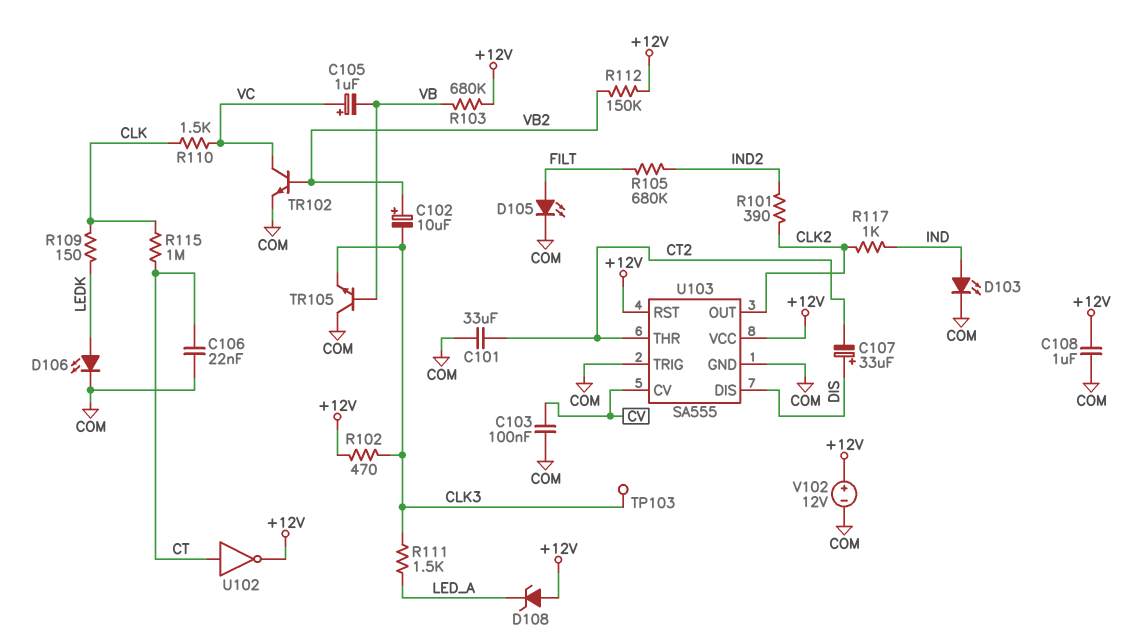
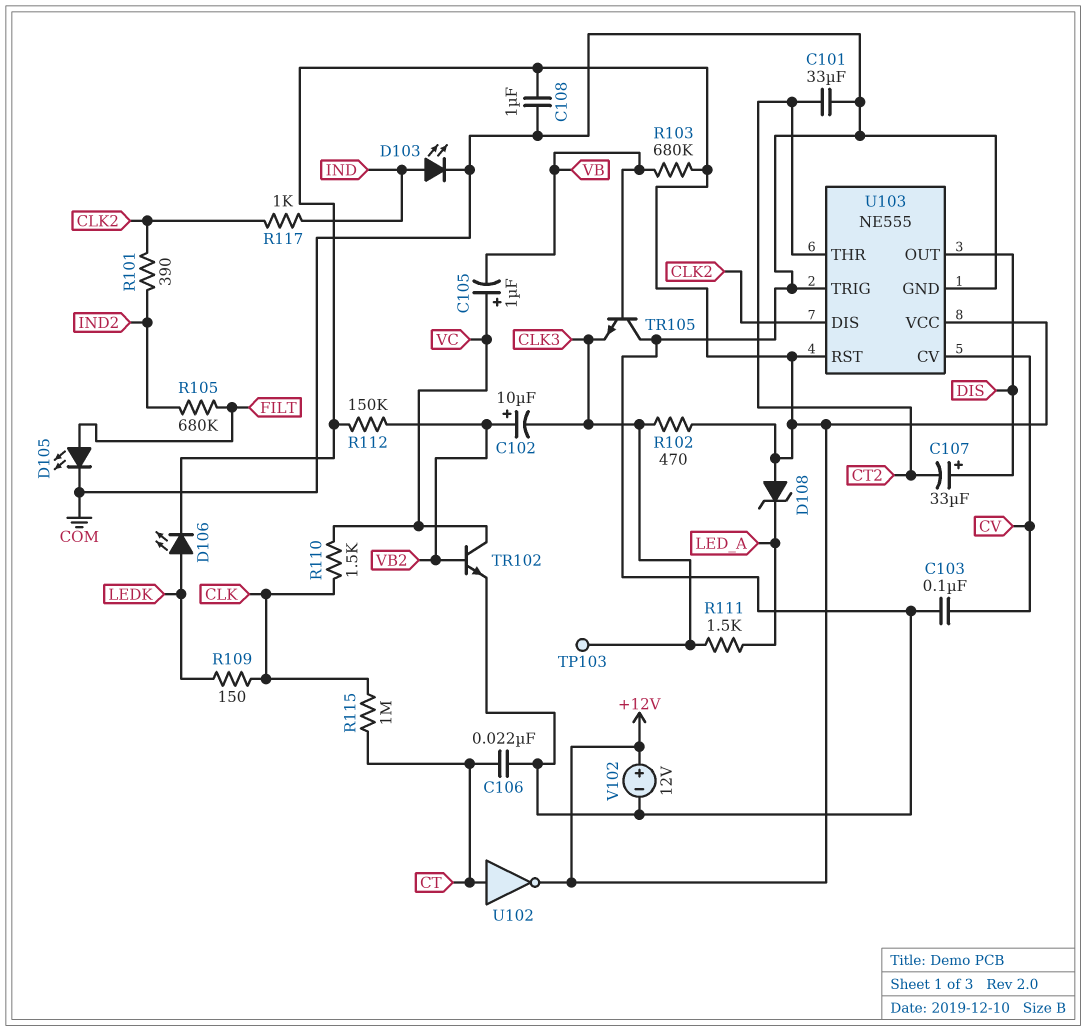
D106: LED (A LEDK, K COM) -> LED (A LEDK, K +12V)
U103: SA555 -> NE555
U103 pin DIS: DIS -> CLK2
U103 pin OUT: CLK2 -> DIS

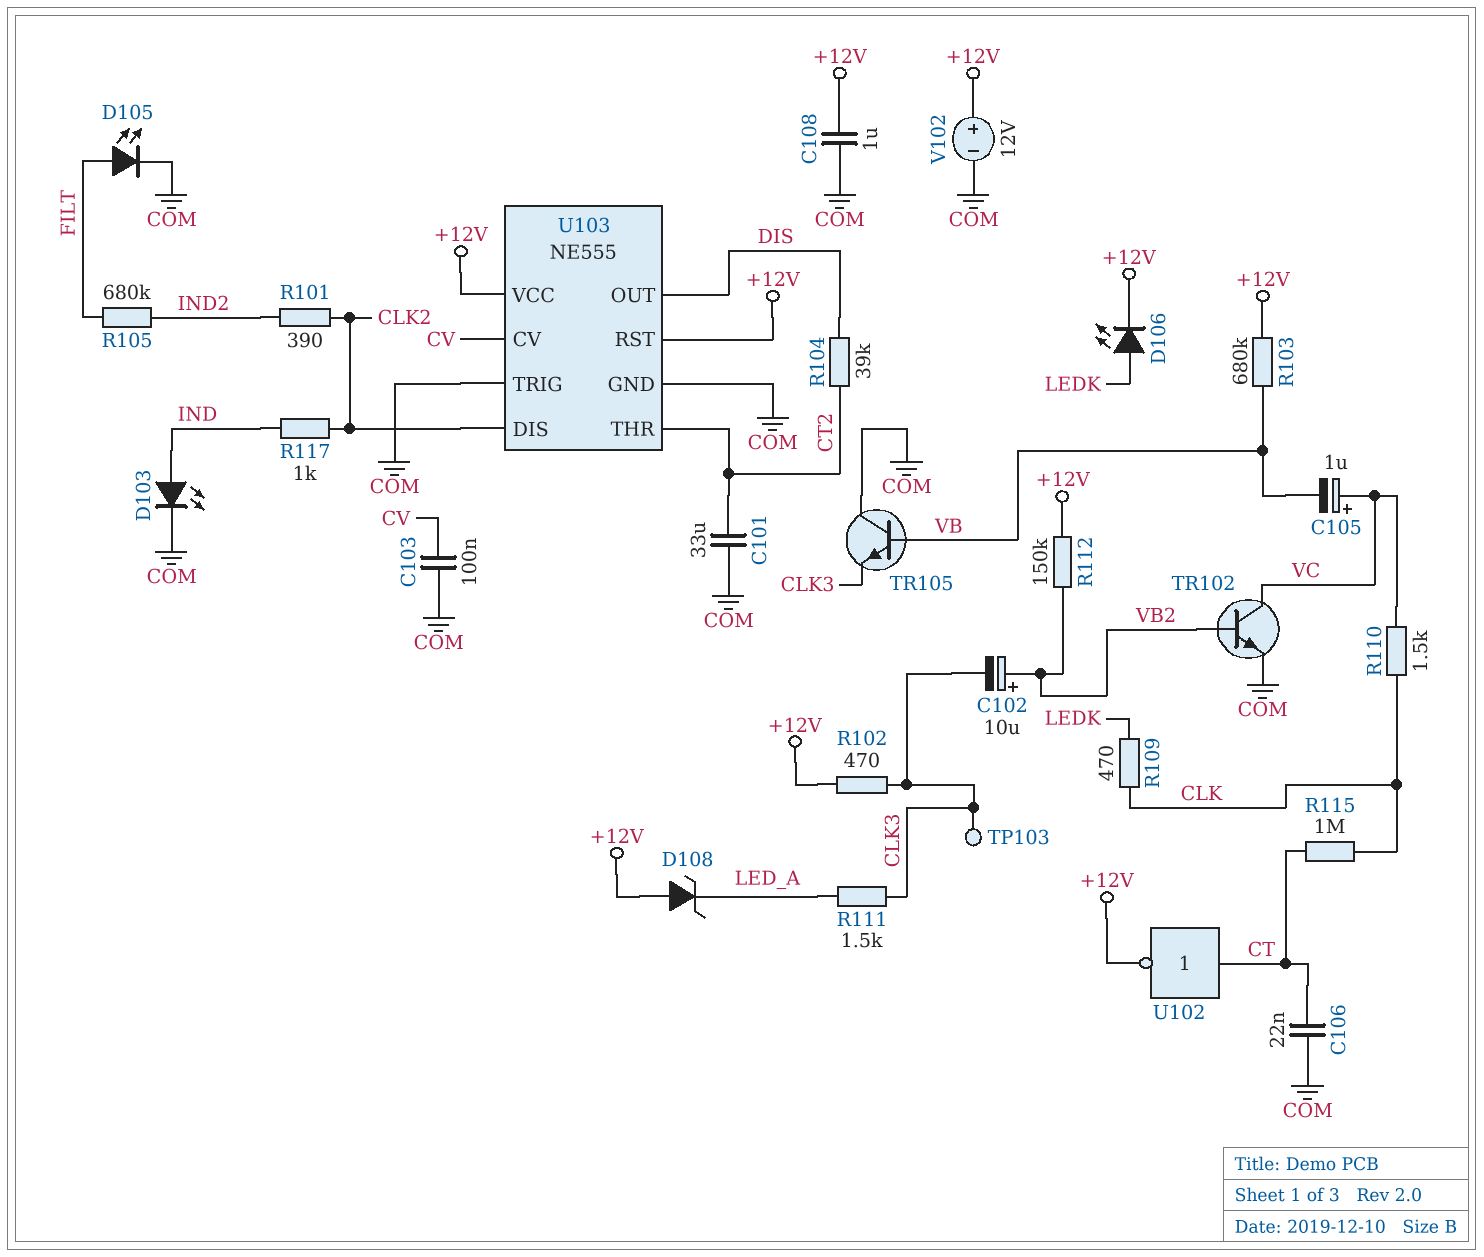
C107: 33uF (plus DIS, minus CT2) -> none
R104: none -> 39k (CT2, DIS)
R109: 150 (CLK, LEDK) -> 470 (CLK, LEDK)

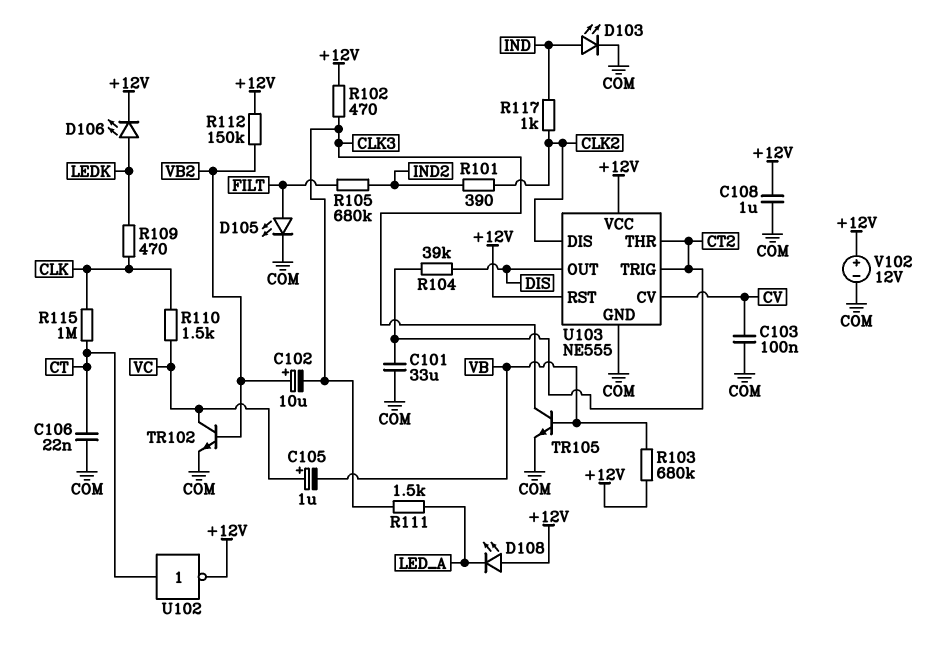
D108: zener (A +12V, K LED_A) -> LED (A +12V, K LED_A)
TP103: test point (CLK3) -> none
TR105: NPN (B VB, C COM, E CLK3) -> NPN (B VB, C CLK3, E COM)
U103 pin TRIG: COM -> CT2

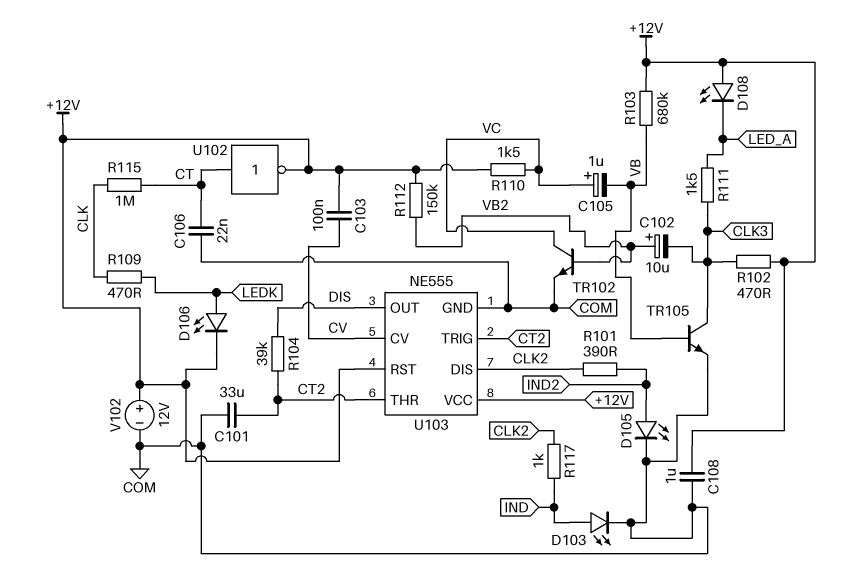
C103: 100nF (COM, CV) -> 100nF (+12V, CV)
D105: LED (A FILT, K COM) -> LED (A IND2, K COM)
R105: 680k (FILT, IND2) -> none
R110: 1.5k (CLK, VC) -> 1.5k (+12V, VC)

